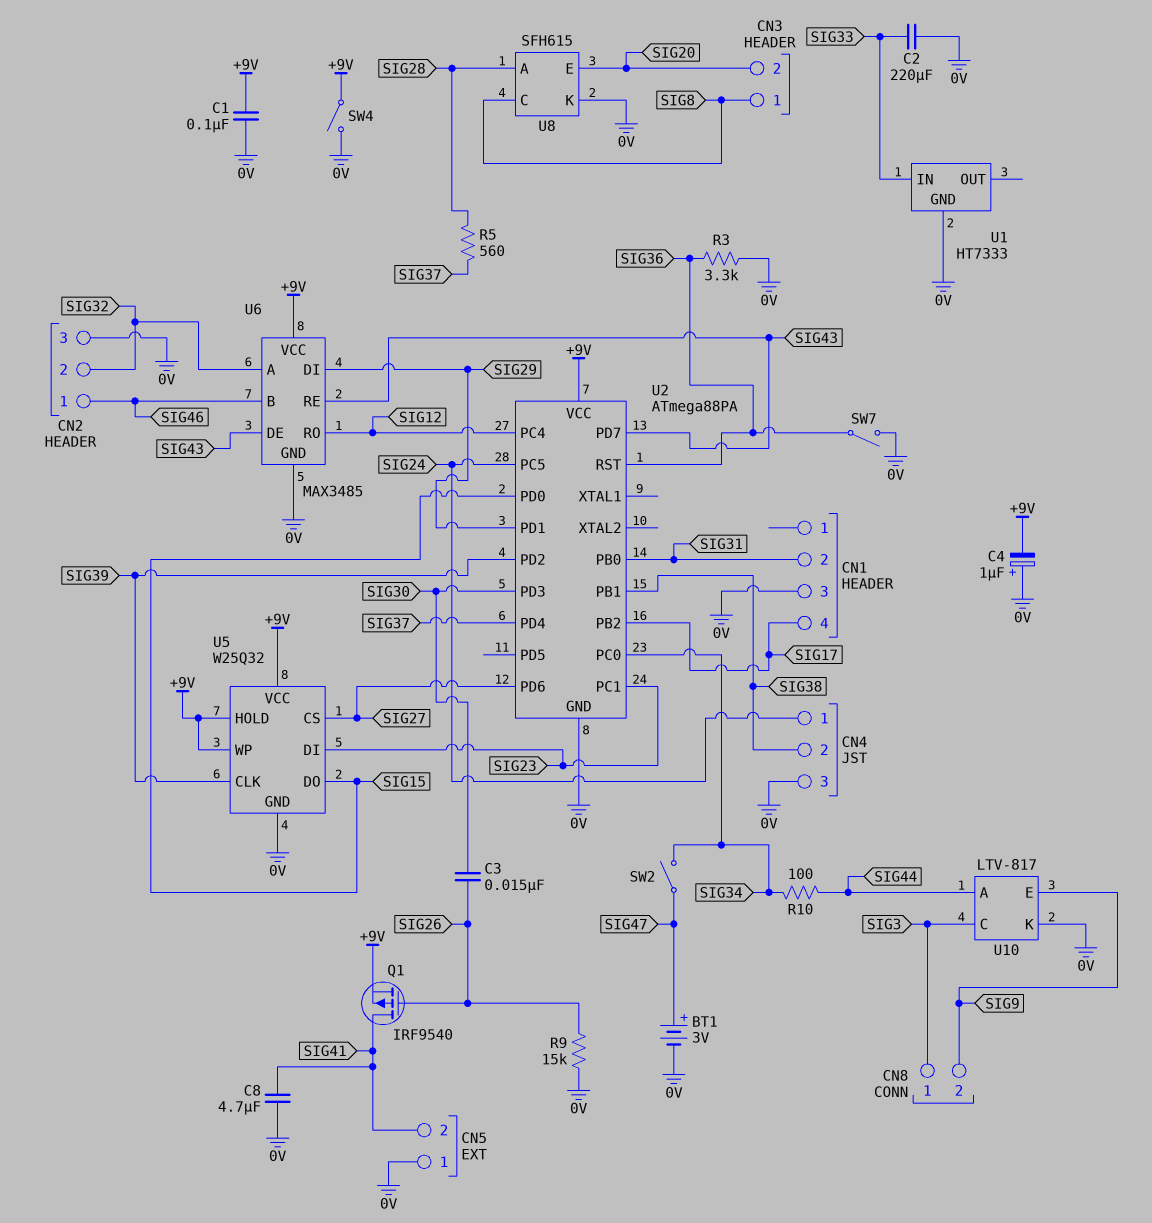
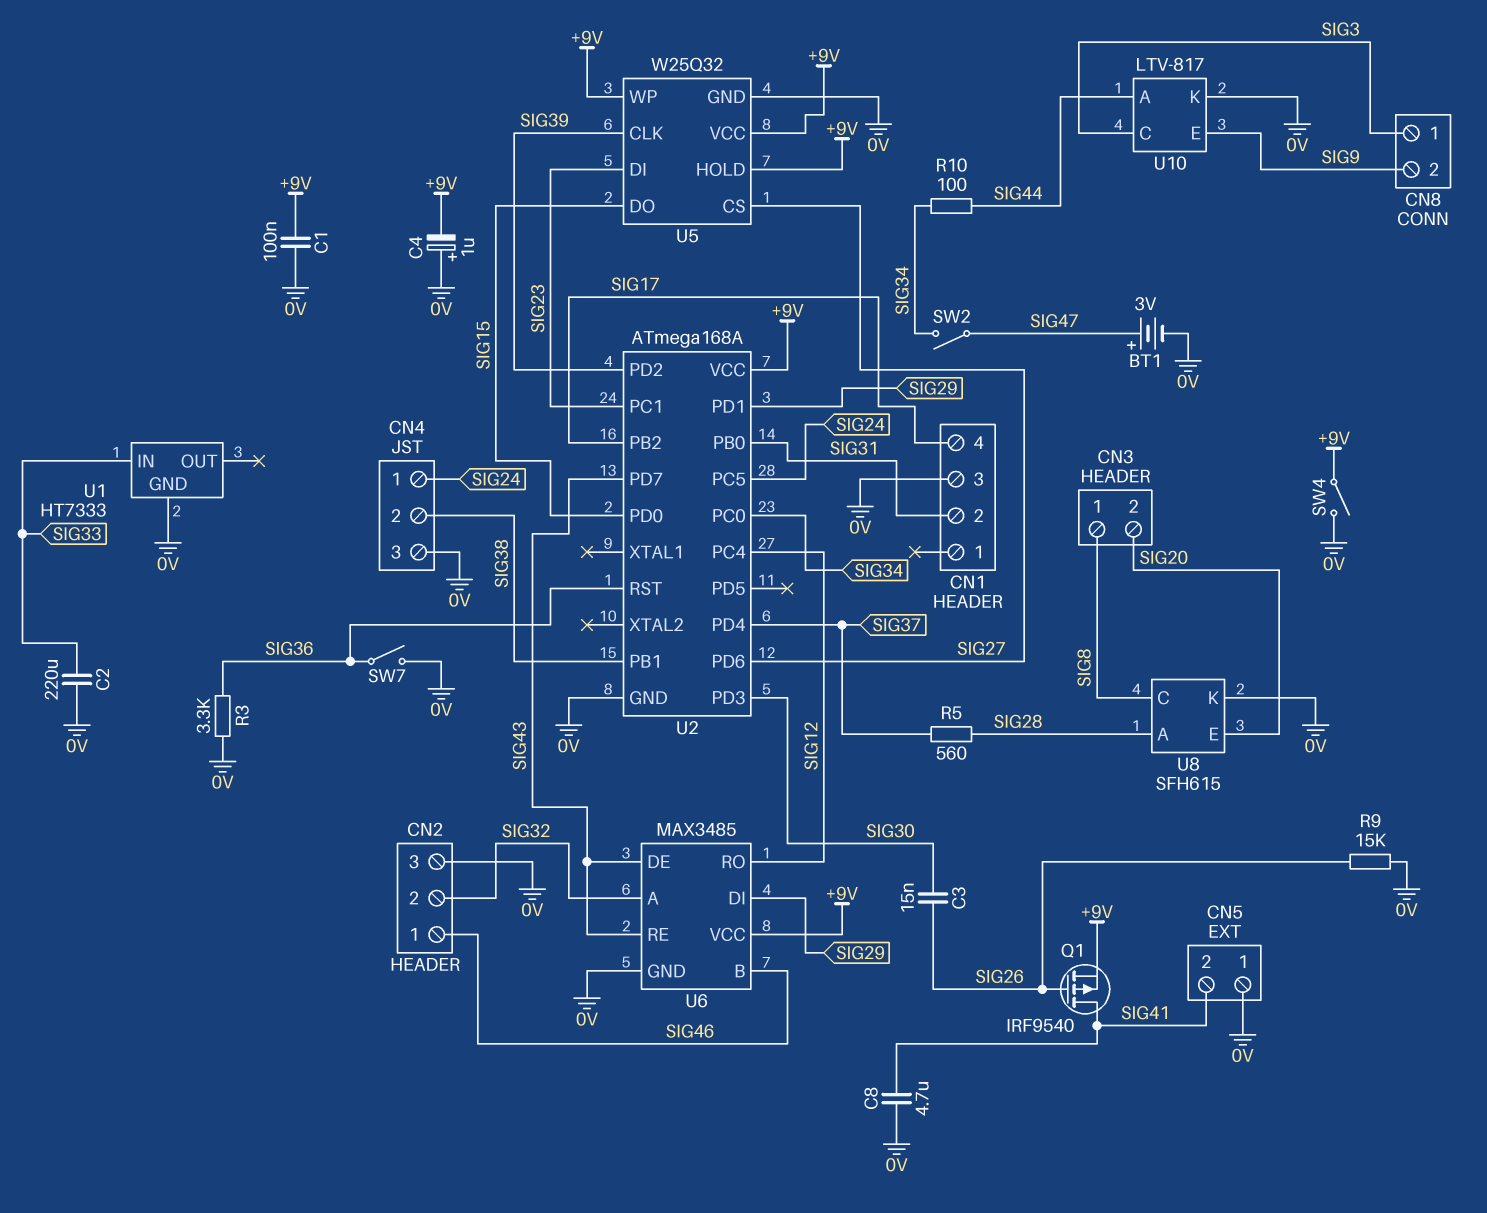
U2: ATmega88PA -> ATmega168A

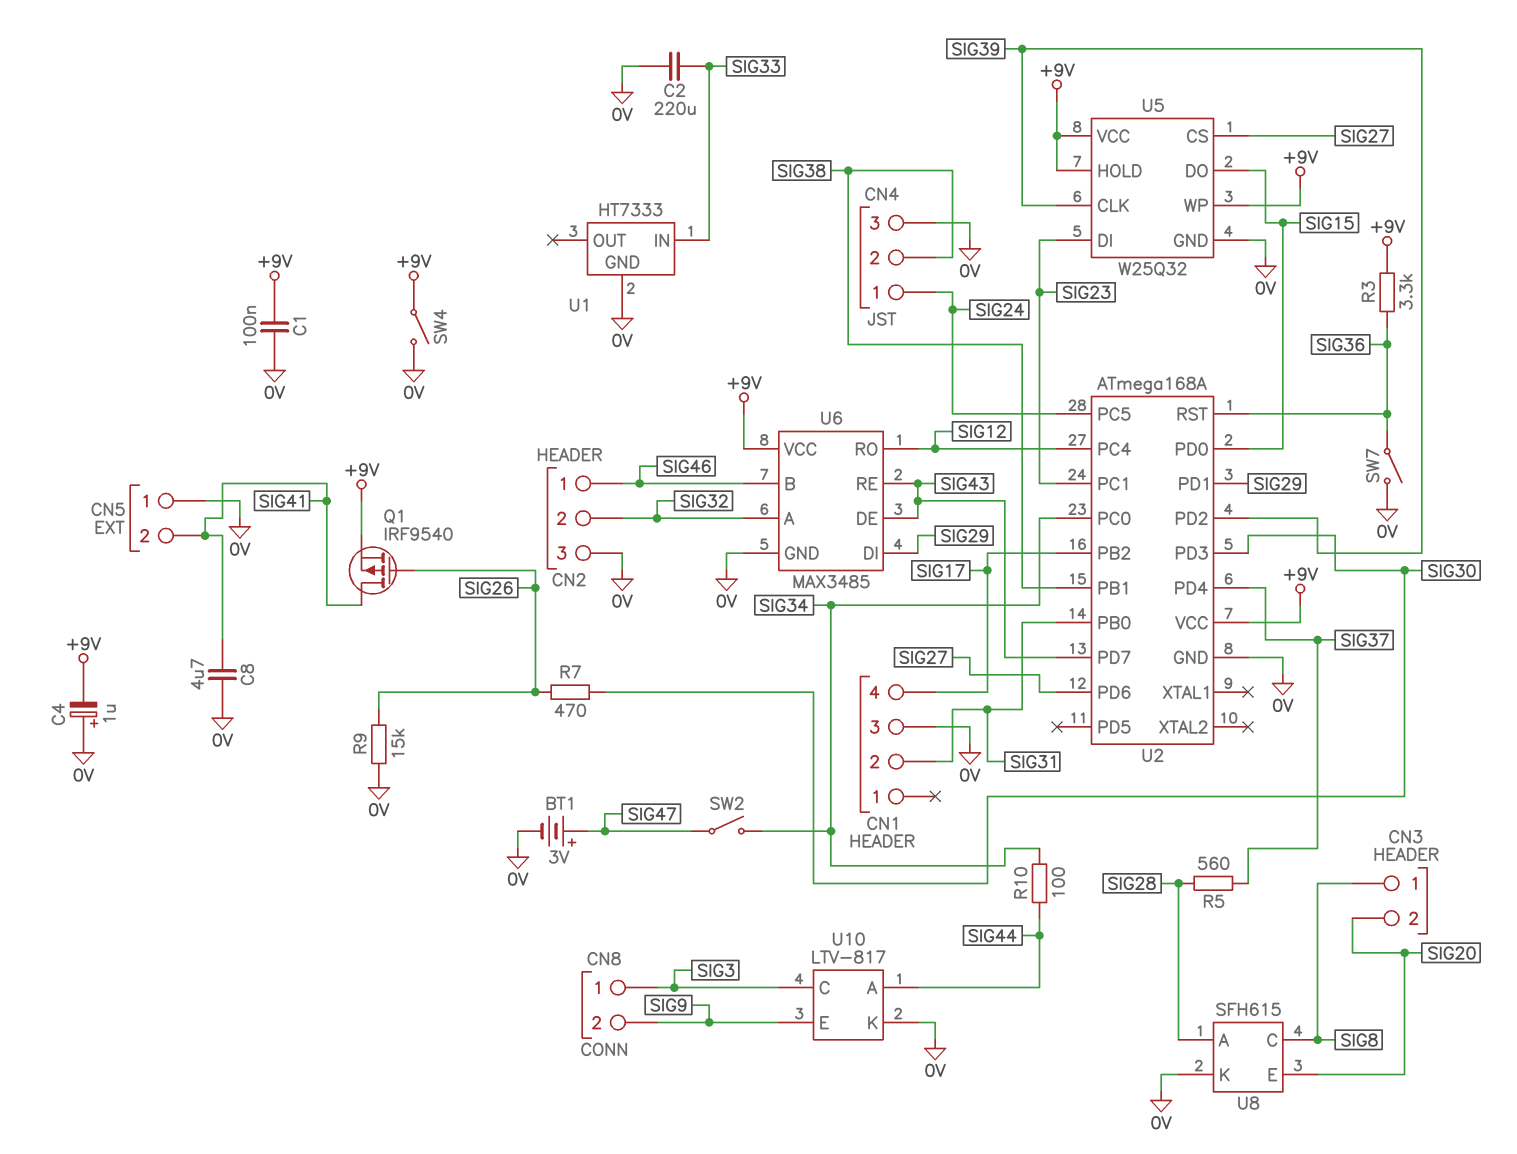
C3: 15nF (SIG26, SIG30) -> none
R3: 3.3k (0V, SIG36) -> 3.3k (+9V, SIG36)
R7: none -> 470 (SIG26, SIG30)

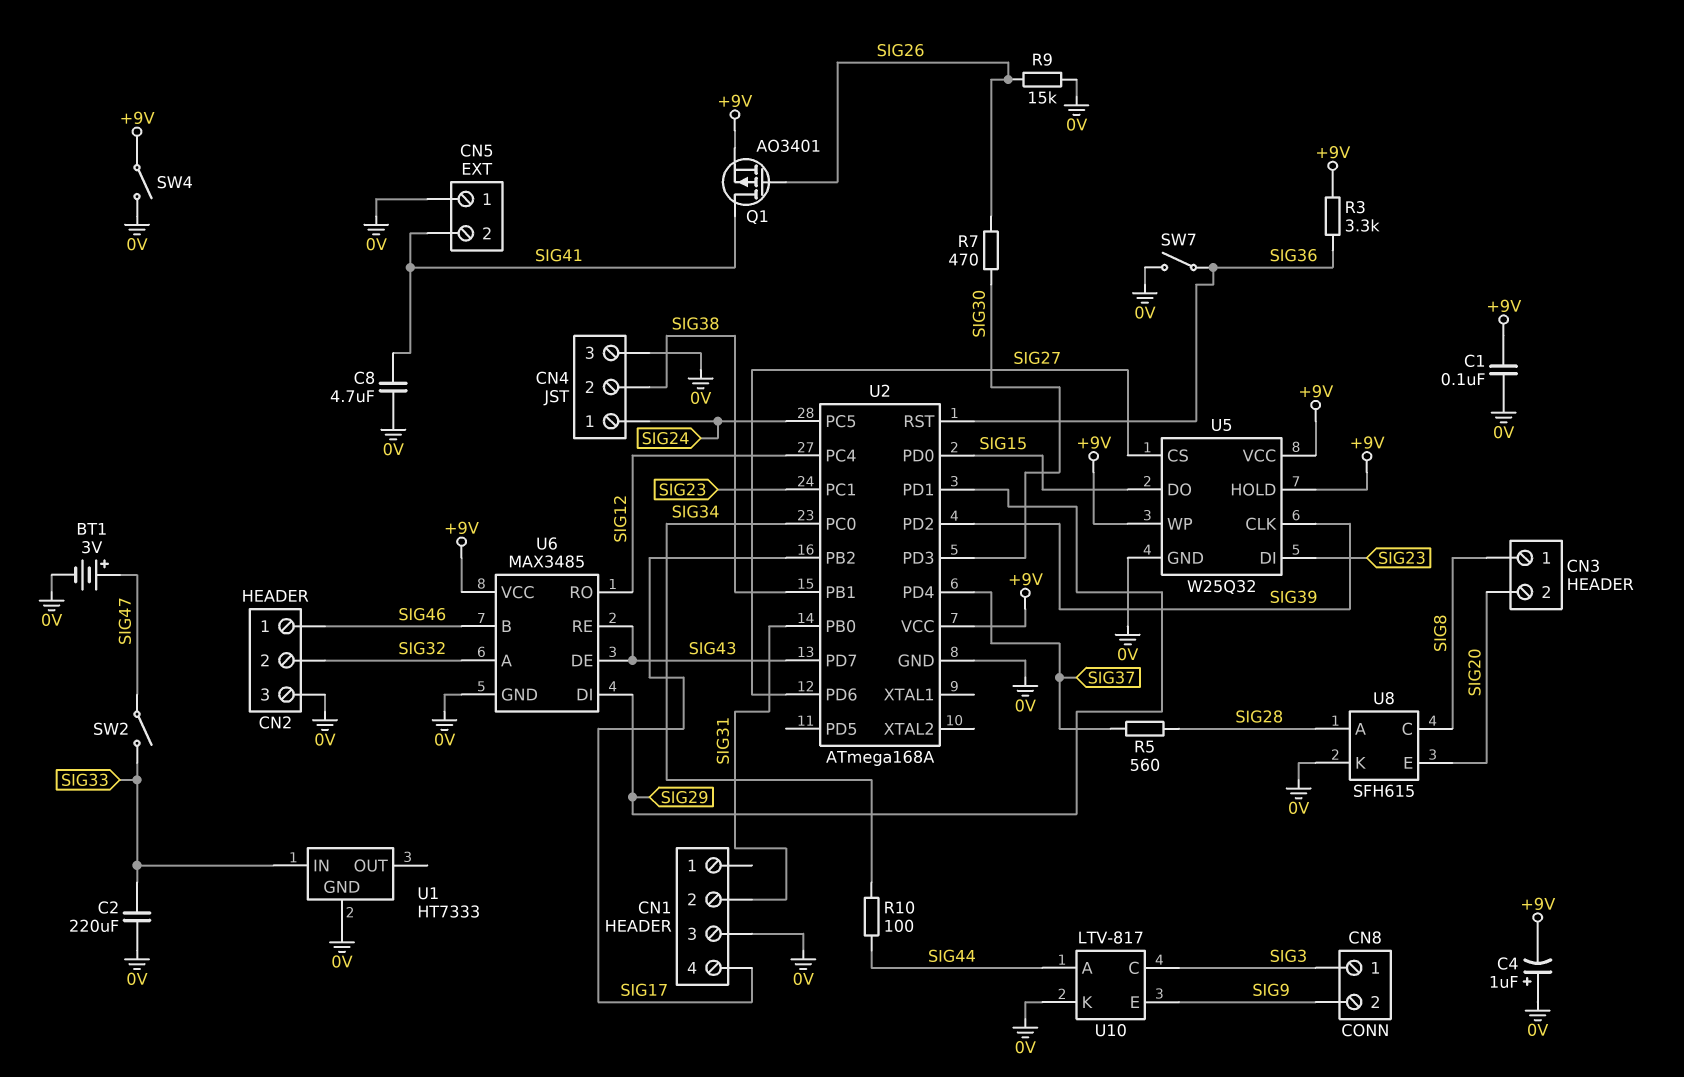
Q1: PMOS IRF9540 (G SIG26, D SIG41, S +9V) -> PMOS AO3401 (G SIG26, D SIG41, S +9V)
SW2: switch (SIG34, SIG47) -> switch (SIG33, SIG47)

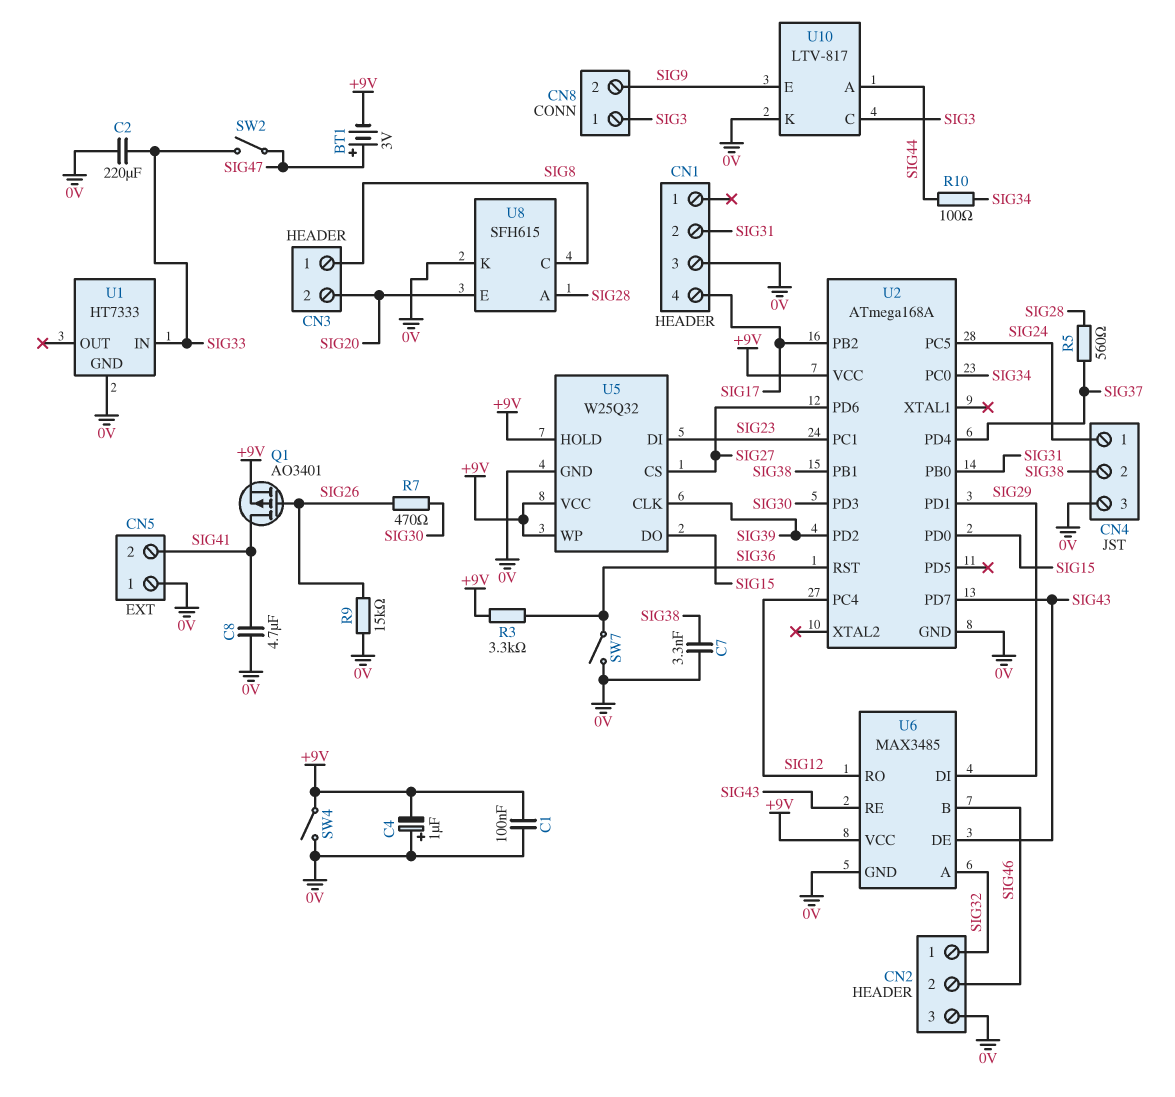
BT1: 3V (plus SIG47, minus 0V) -> 3V (plus SIG47, minus +9V)
C7: none -> 3.3nF (0V, SIG38)
CN2 pin 1: SIG46 -> SIG32
CN2 pin 2: SIG32 -> SIG46

